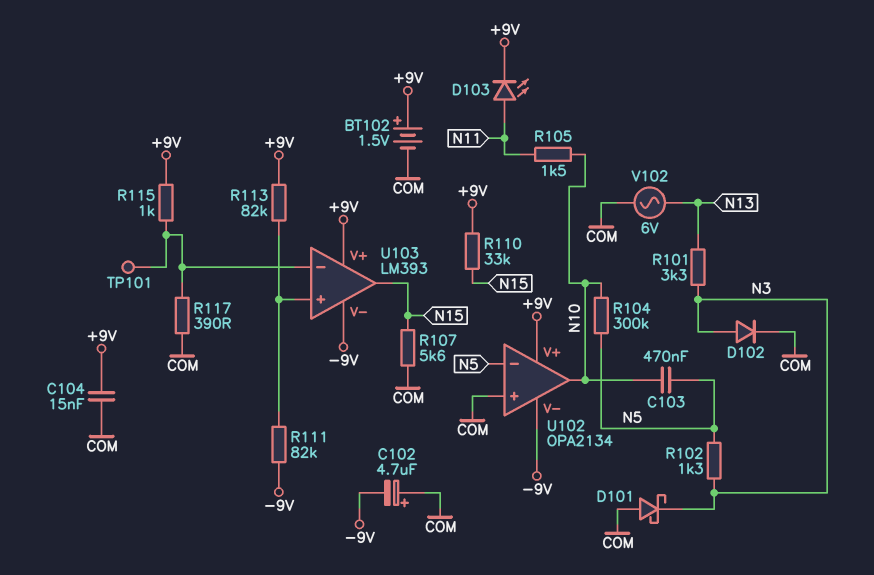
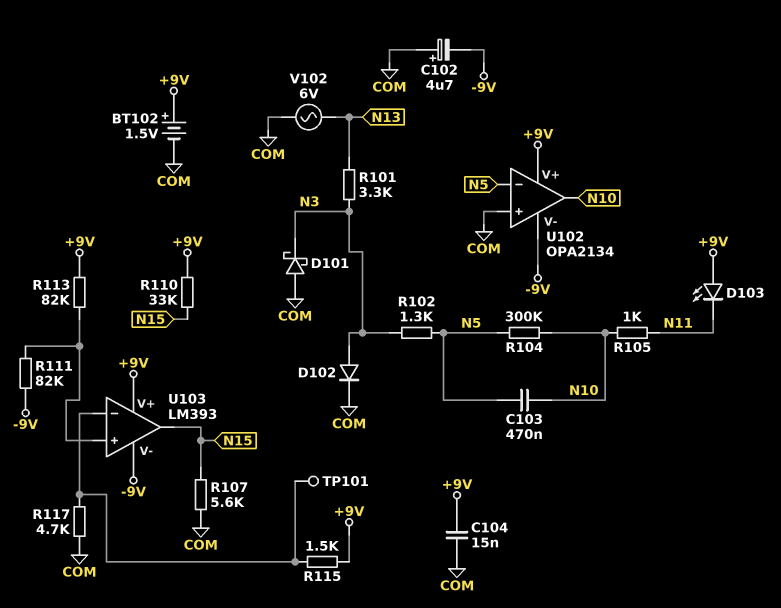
D103: LED (A N11, K +9V) -> LED (A +9V, K N11)
R105: 1.5k (N10, N11) -> 1k (N10, N11)
R115: 1k (+9V, U103/in-) -> 1.5k (+9V, U103/in-)
R117: 390 (COM, U103/in-) -> 4.7k (COM, U103/in-)

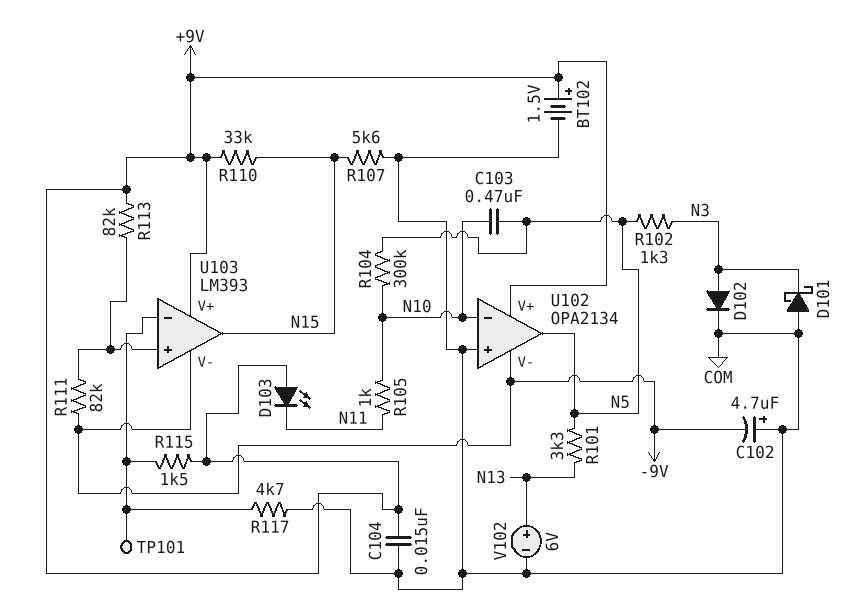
R101: 3.3k (N3, N13) -> 3.3k (N5, N13)
U102 pin in-: N5 -> N10
U102 pin out: N10 -> N5
V102: AC 6V (COM, N13) -> 6V (plus N13, minus COM)

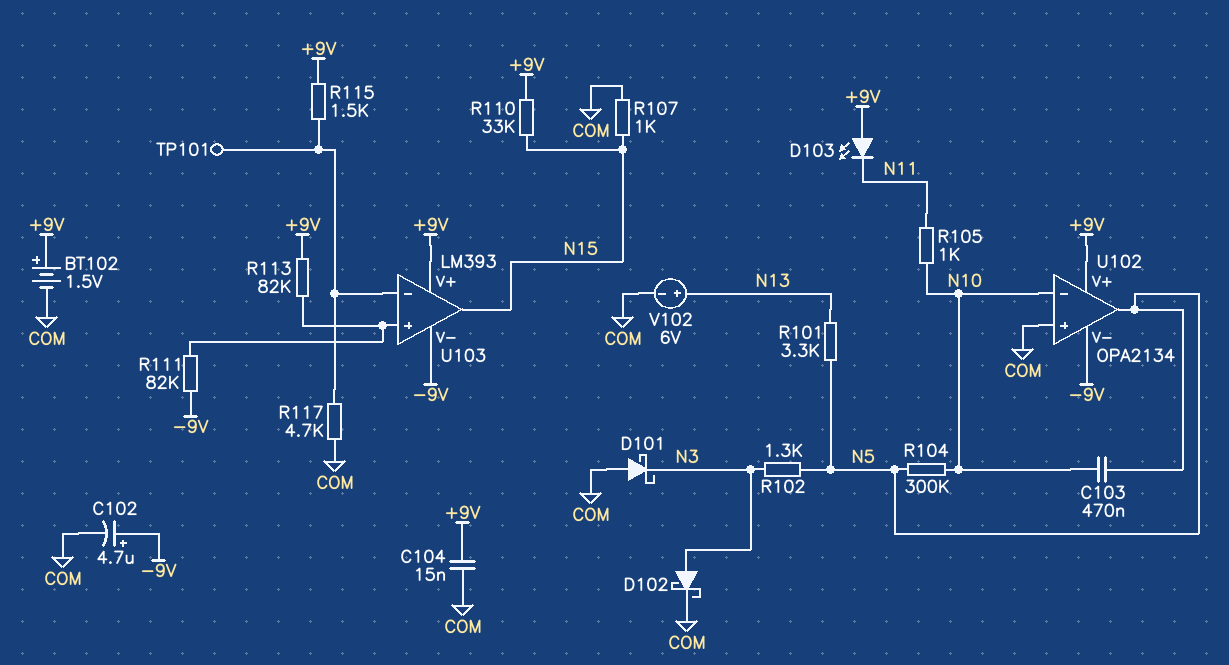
C102: 4.7uF (plus COM, minus -9V) -> 4.7uF (plus -9V, minus COM)
D102: diode (A N3, K COM) -> schottky (A N3, K COM)
R107: 5.6k (COM, N15) -> 1k (COM, N15)

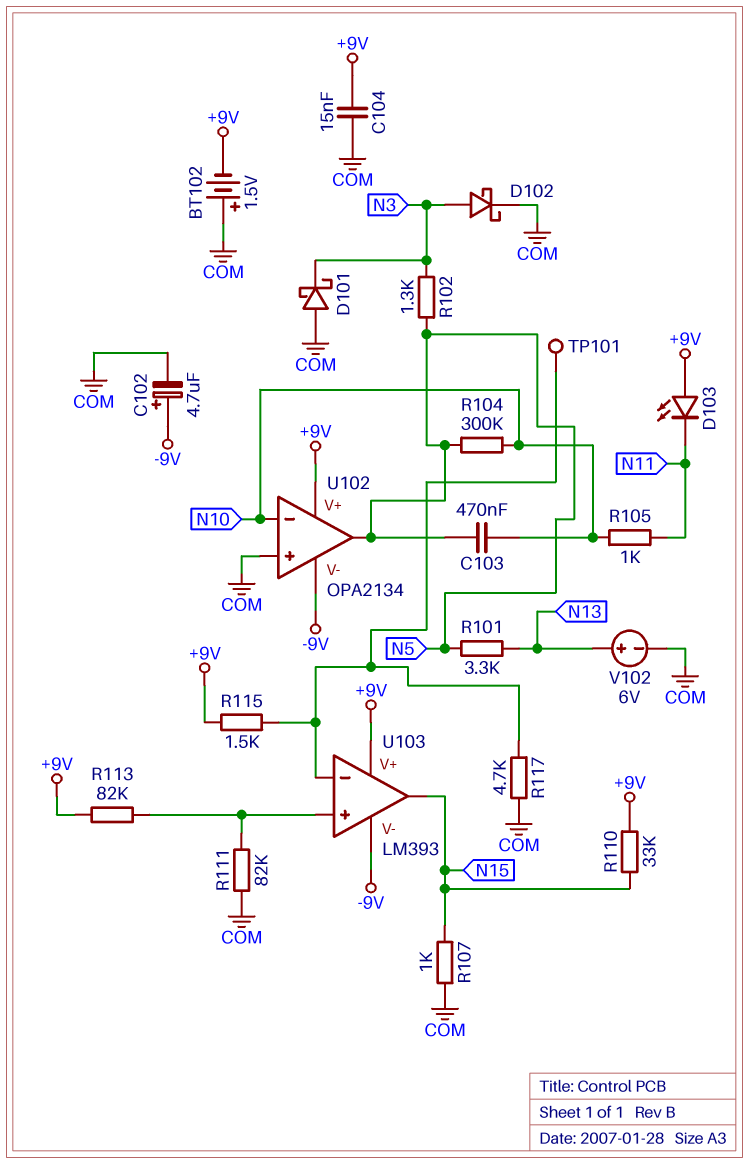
BT102: 1.5V (plus +9V, minus COM) -> 1.5V (plus COM, minus +9V)
R111: 82k (-9V, U103/in+) -> 82k (COM, U103/in+)

